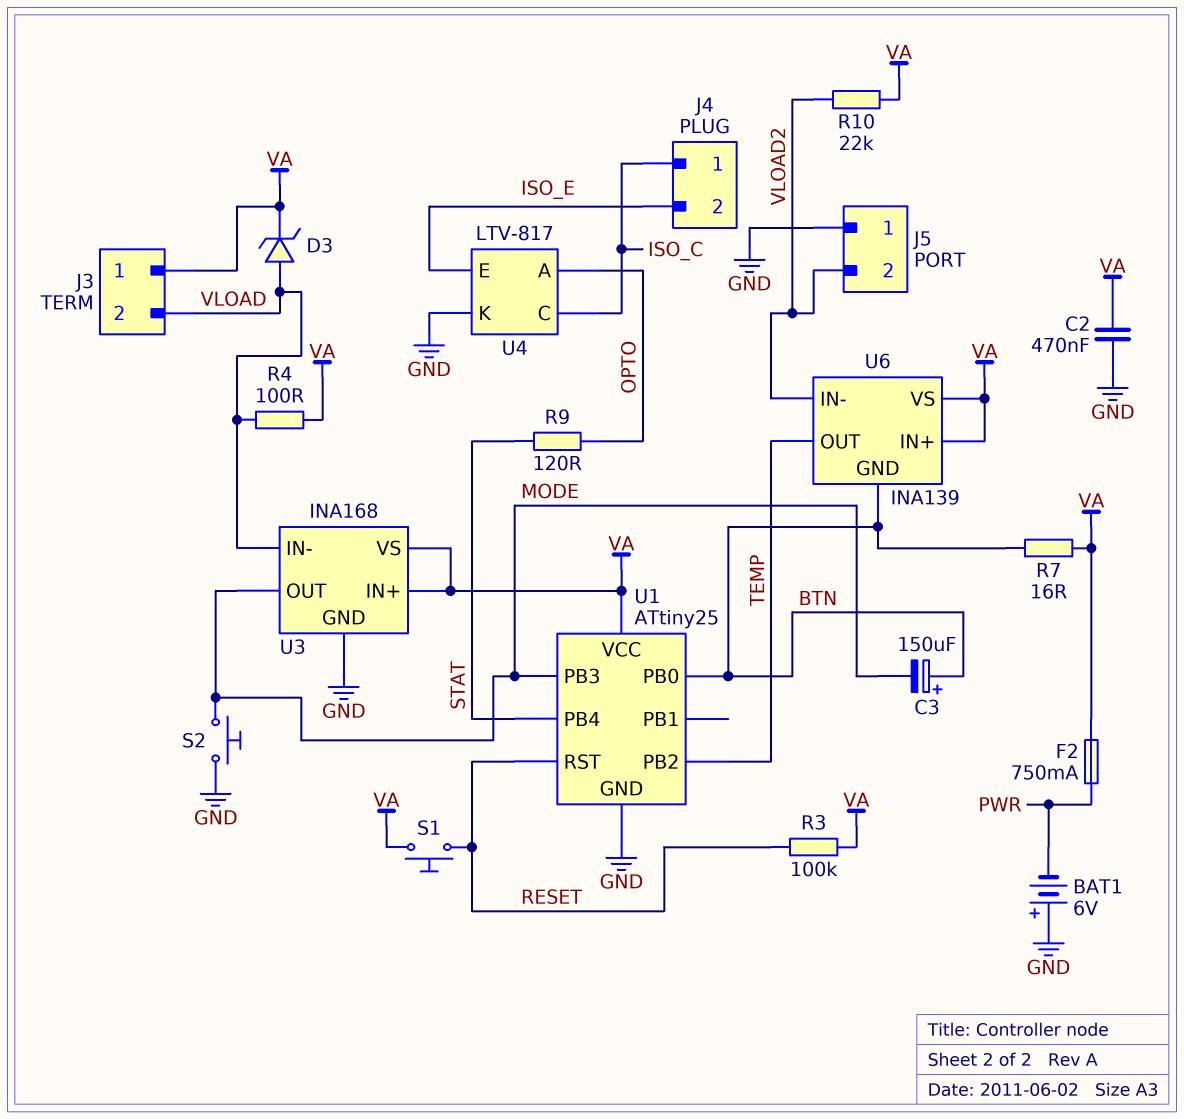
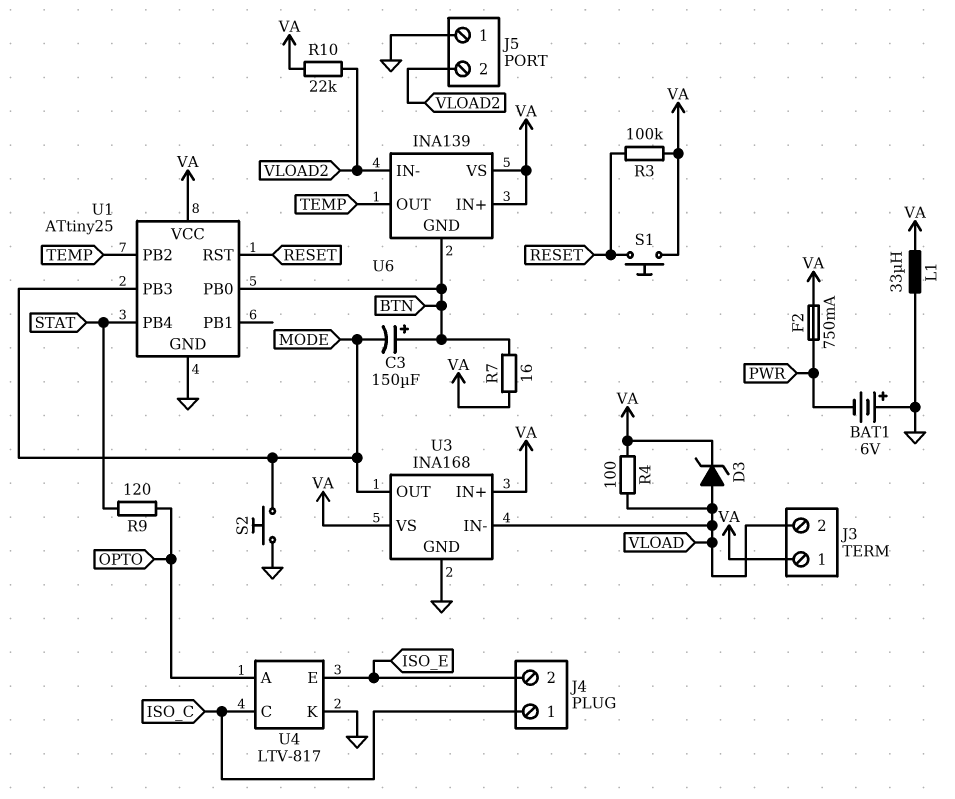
C2: 470nF (GND, VA) -> none
L1: none -> 33uH (GND, VA)

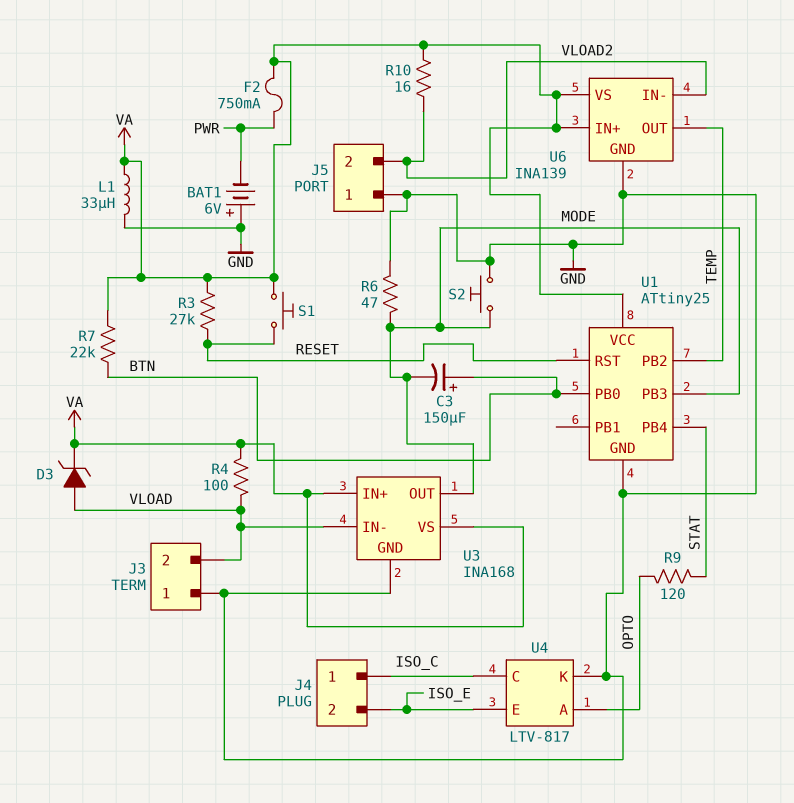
J3 pin 1: VA -> GND
R3: 100k (RESET, VA) -> 27k (RESET, VA)
R6: none -> 47 (GND, MODE)
R7: 16 (BTN, VA) -> 22k (BTN, VA)
R10: 22k (VA, VLOAD2) -> 16 (VA, VLOAD2)
U6 pin GND: BTN -> GND

